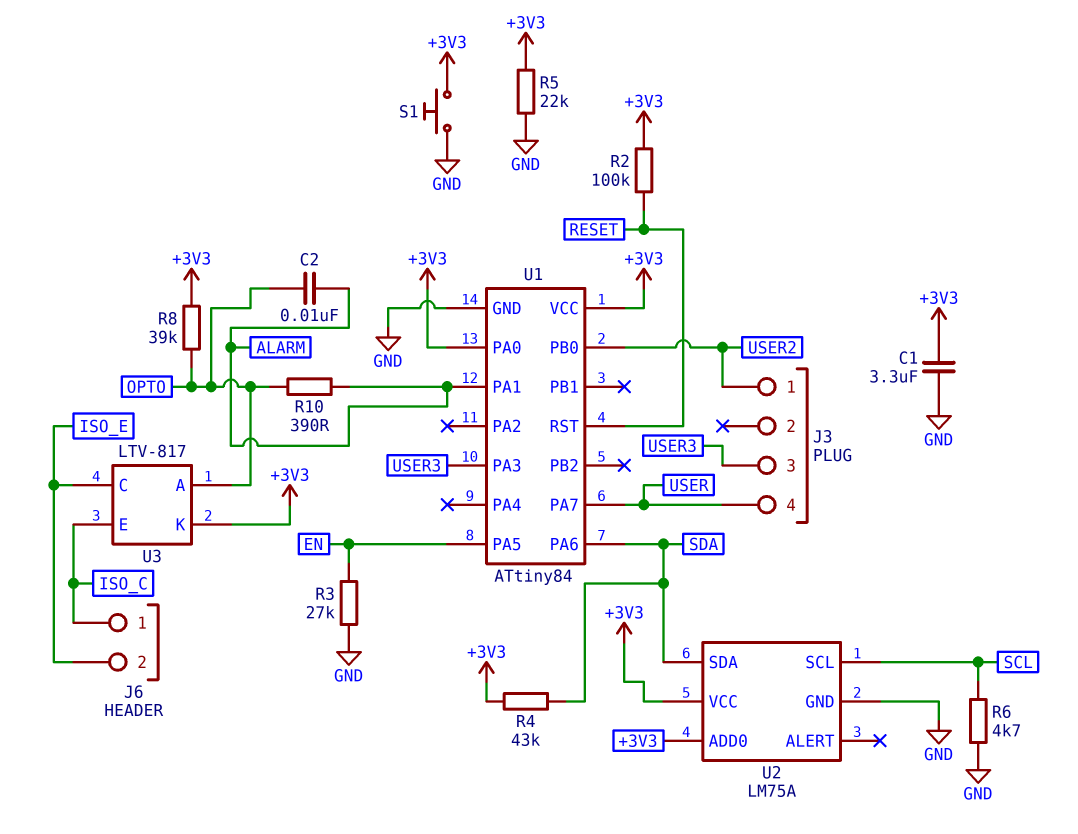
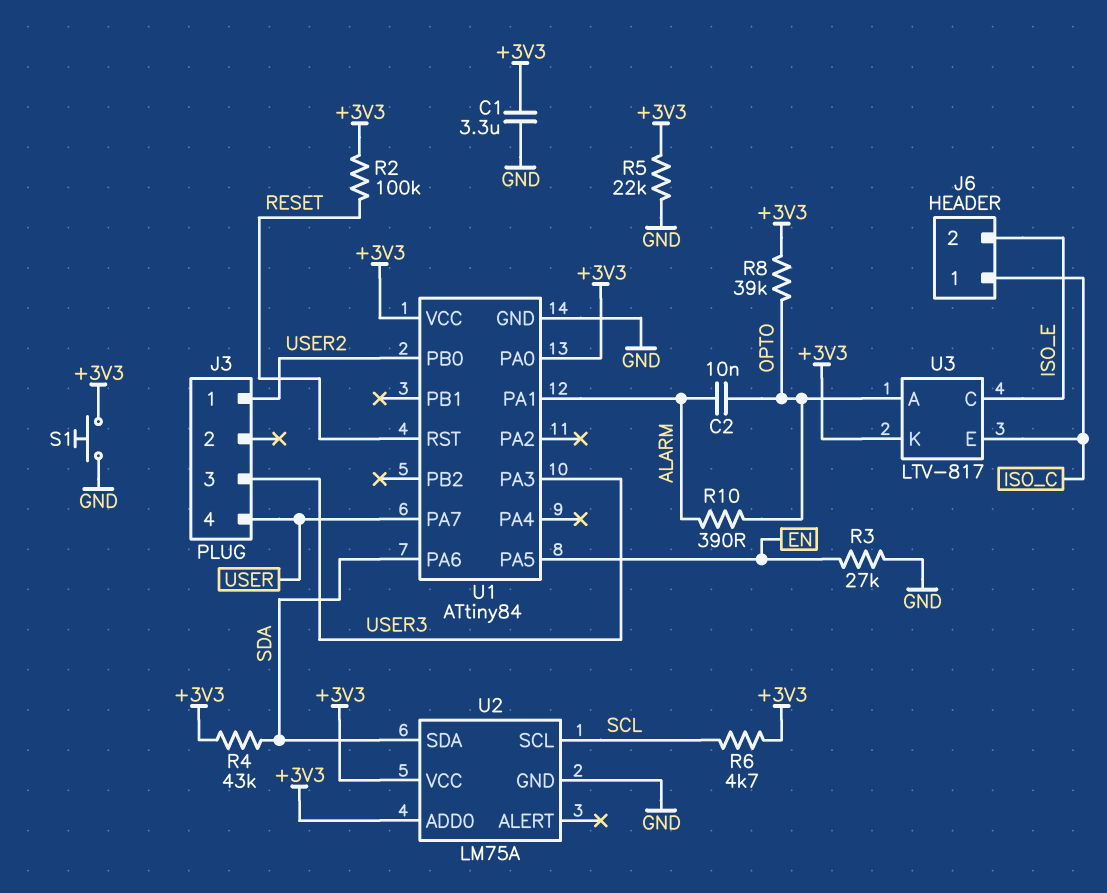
R6: 4.7k (GND, SCL) -> 4.7k (+3V3, SCL)

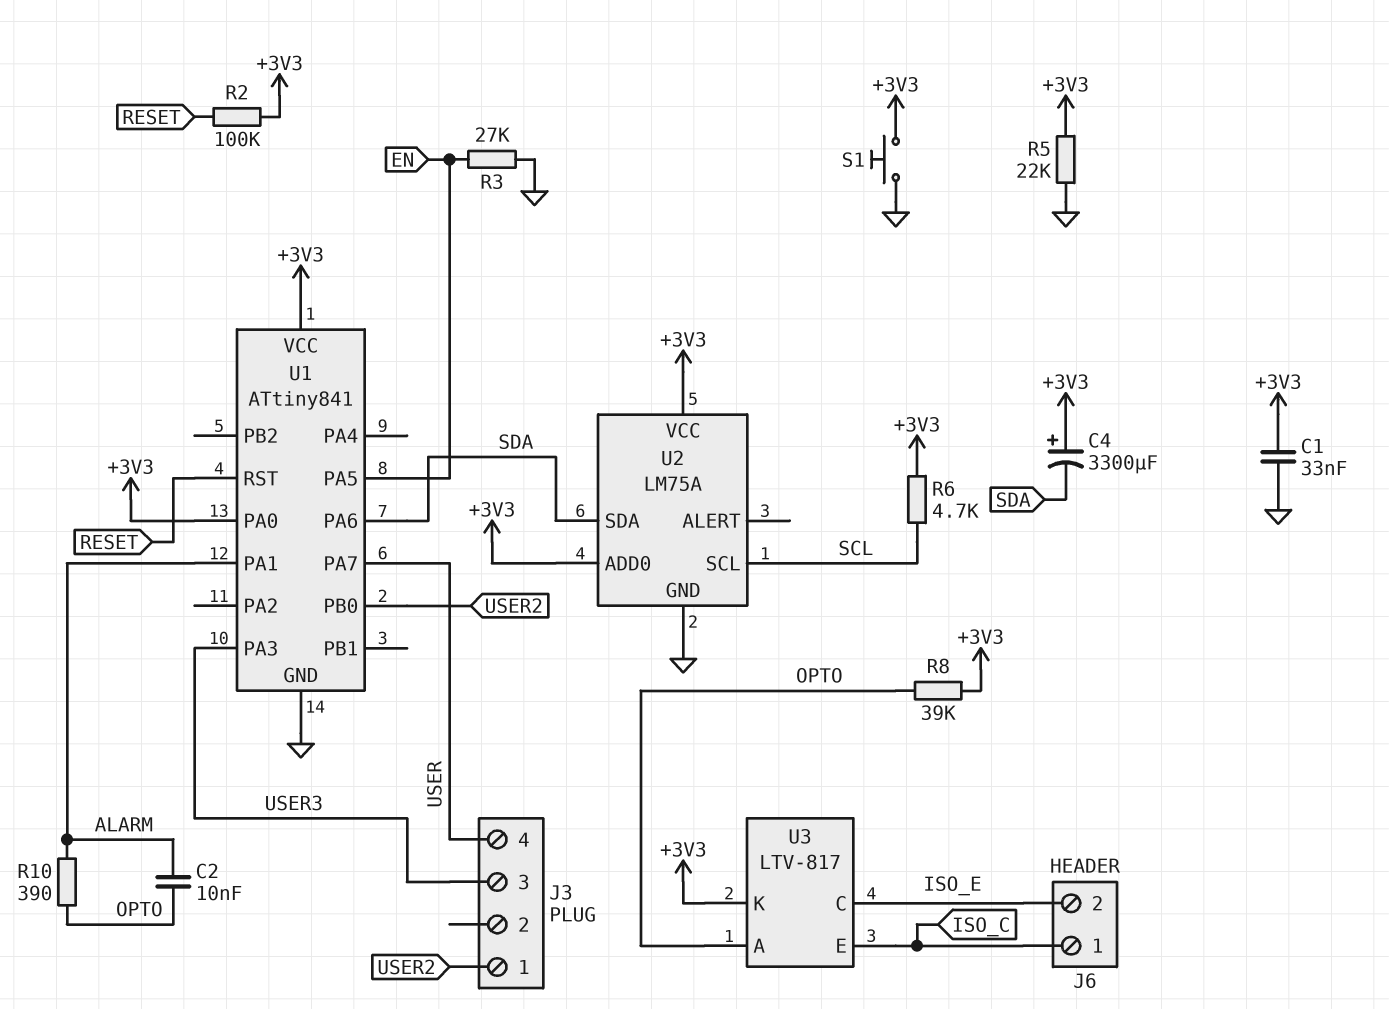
C1: 3.3uF (+3V3, GND) -> 33nF (+3V3, GND)
C4: none -> 3300uF (plus +3V3, minus SDA)
R4: 43k (+3V3, SDA) -> none
U1: ATtiny84 -> ATtiny841

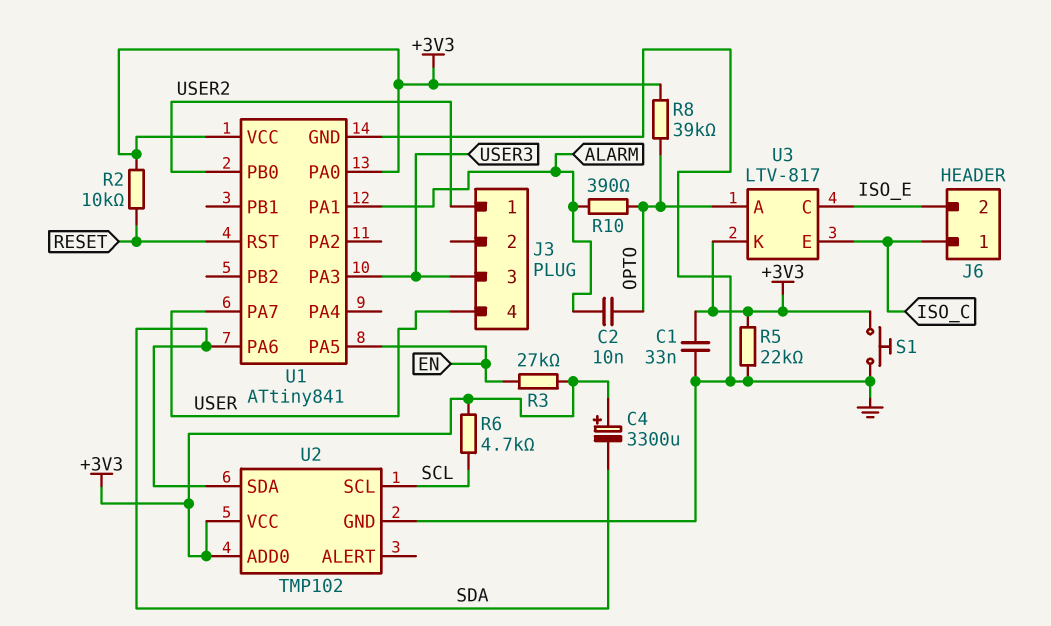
R2: 100k (+3V3, RESET) -> 10k (+3V3, RESET)
R3: 27k (EN, GND) -> 27k (+3V3, EN)
U2: LM75A -> TMP102

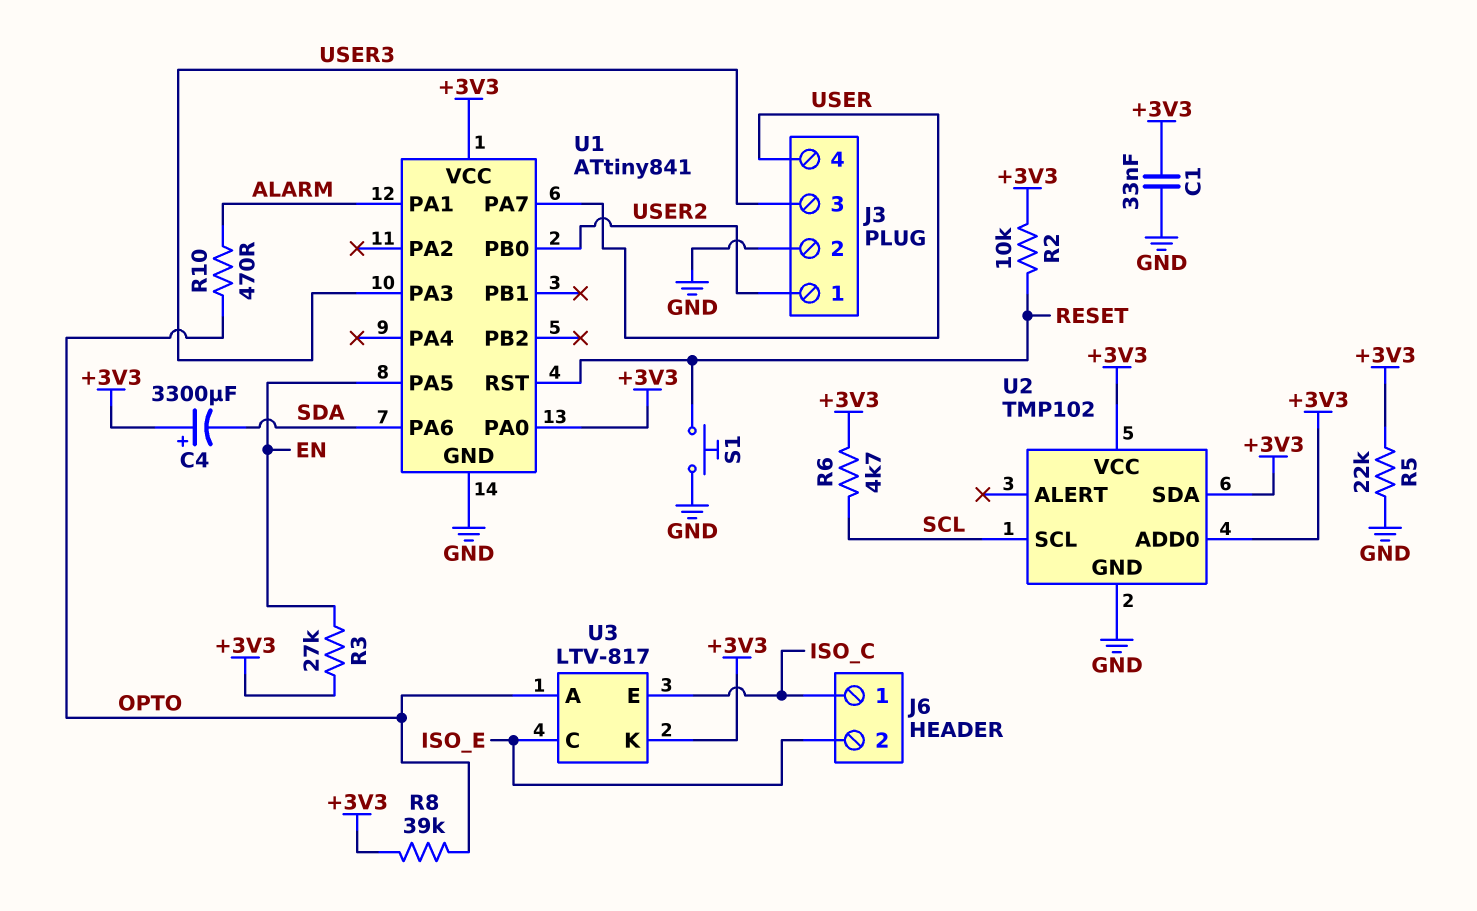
C2: 10nF (ALARM, OPTO) -> none
J3 pin 2: none -> GND
R10: 390 (ALARM, OPTO) -> 470 (ALARM, OPTO)
S1: button (+3V3, GND) -> button (GND, RESET)
U2 pin SDA: SDA -> +3V3

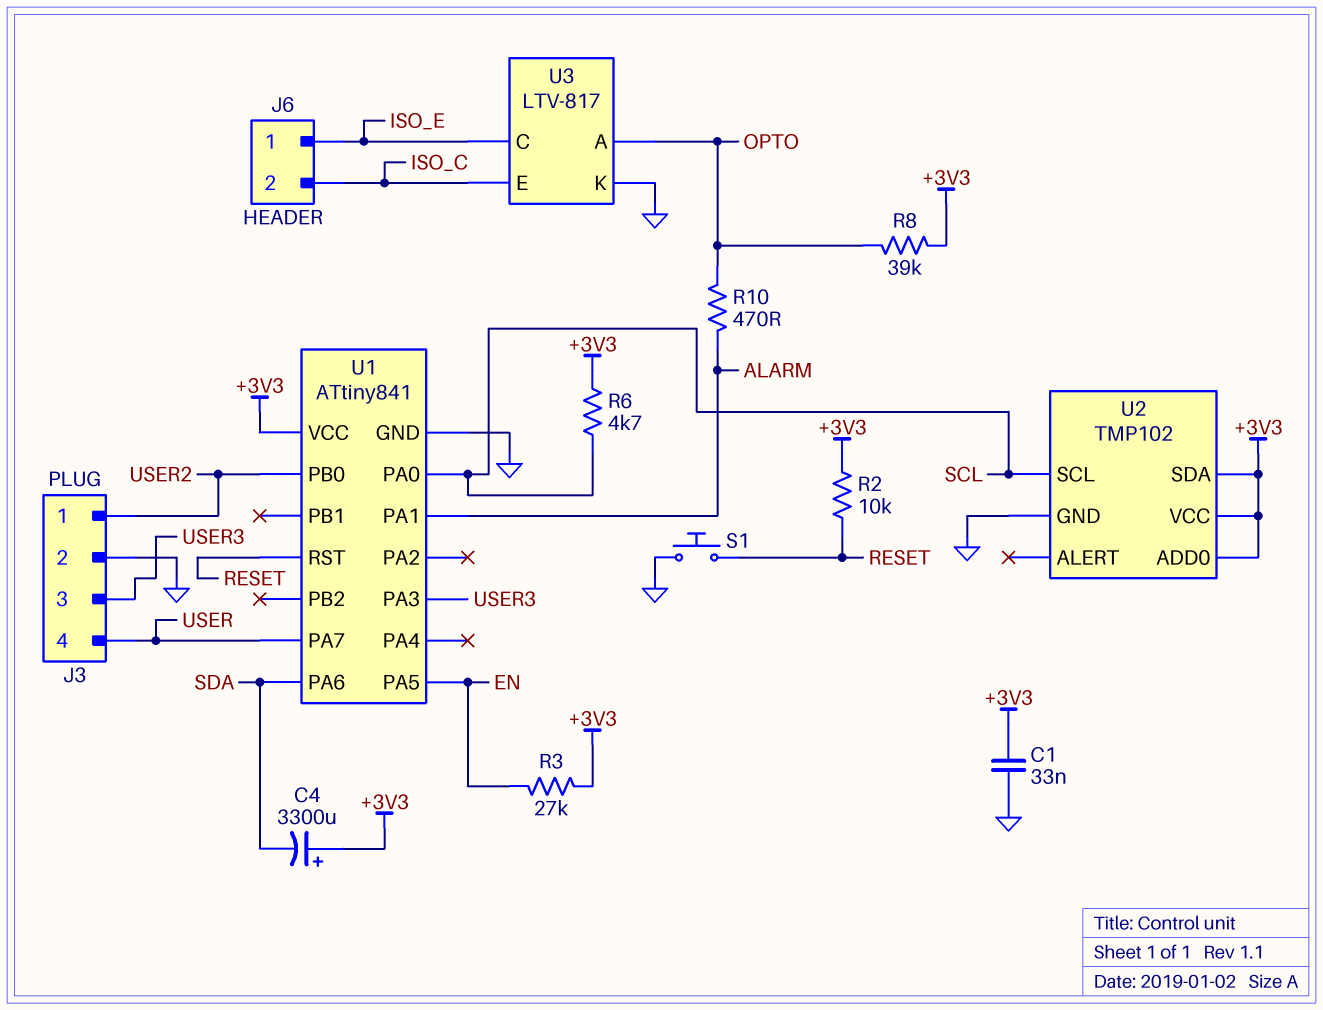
J6 pin 1: ISO_C -> ISO_E
J6 pin 2: ISO_E -> ISO_C
R5: 22k (+3V3, GND) -> none
U1 pin PA0: +3V3 -> SCL
U3 pin K: +3V3 -> GND

